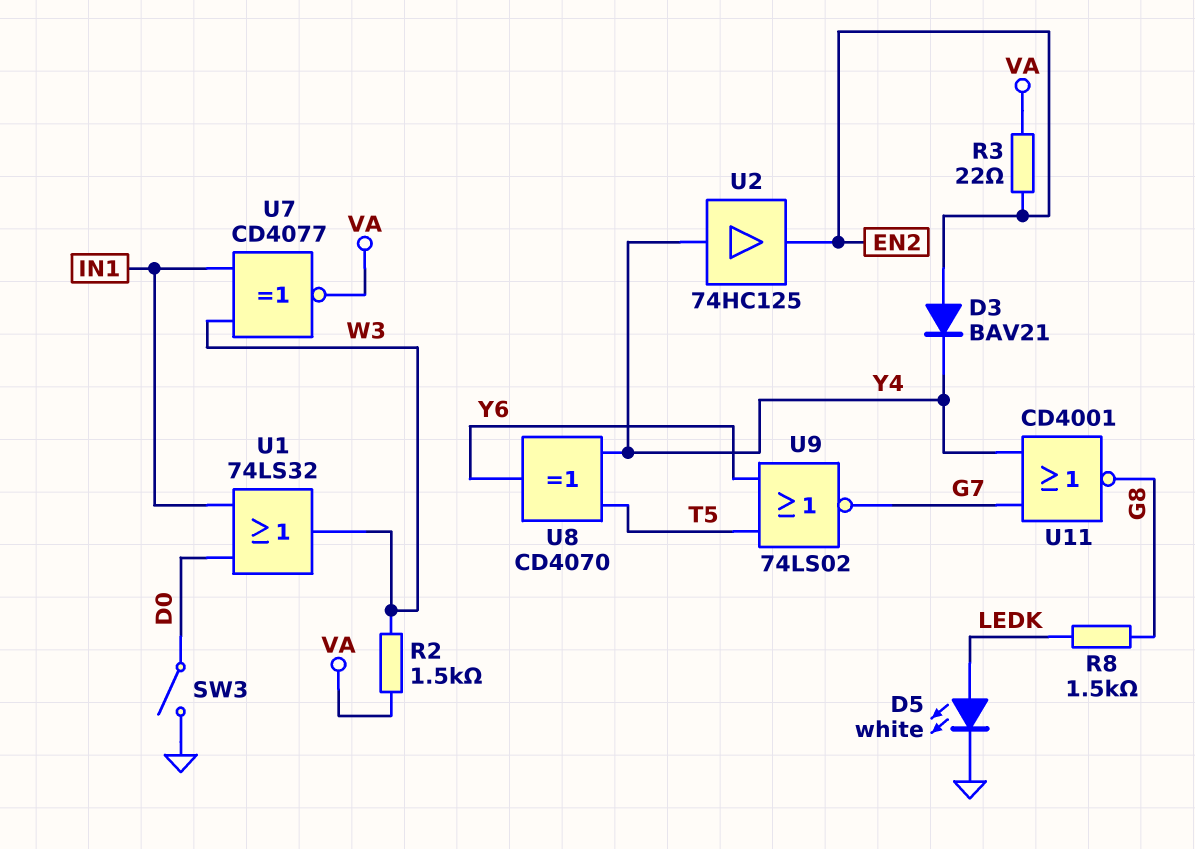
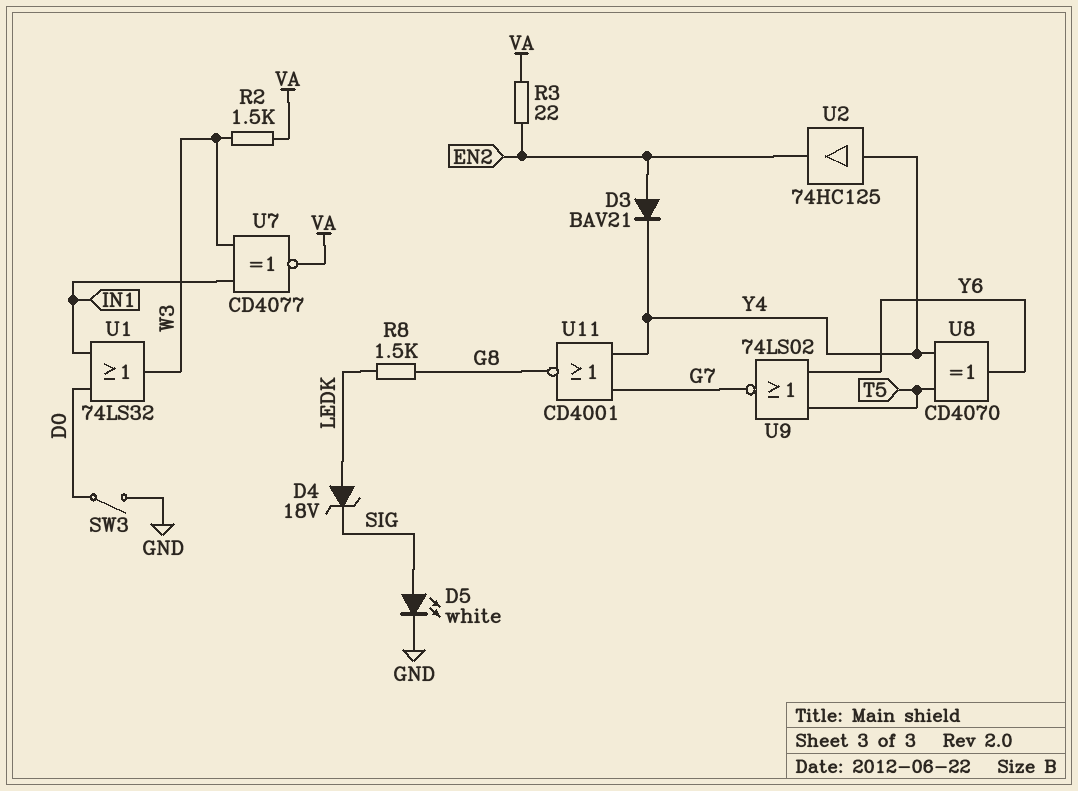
D4: none -> zener 18V (A LEDK, K SIG)
D5: LED white (A LEDK, K GND) -> LED white (A SIG, K GND)

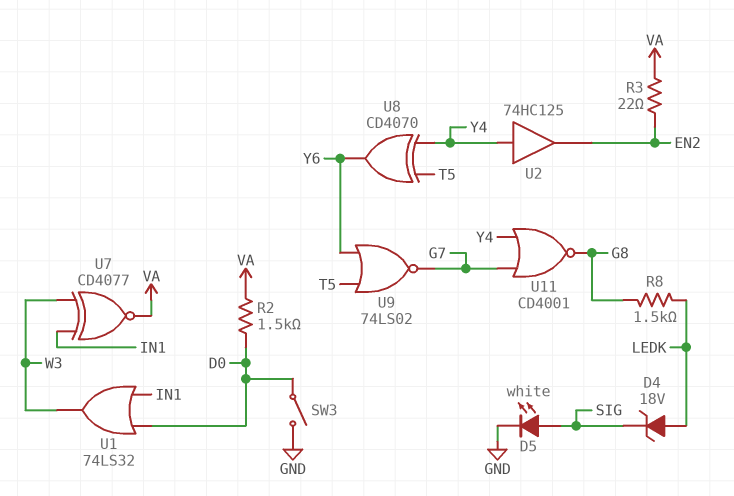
D3: diode BAV21 (A EN2, K Y4) -> none
R2: 1.5k (VA, W3) -> 1.5k (D0, VA)

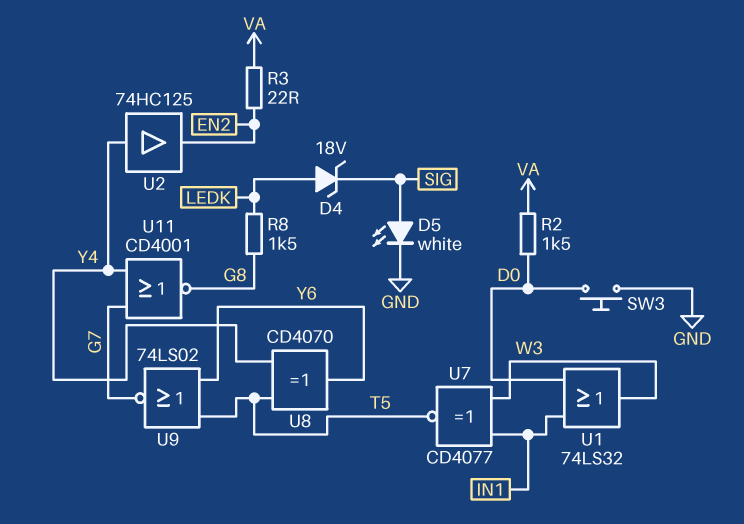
SW3: switch (D0, GND) -> button (D0, GND)
U7: XNOR CD4077 (in IN1, in W3, out VA) -> XNOR CD4077 (in IN1, in W3, out T5)

